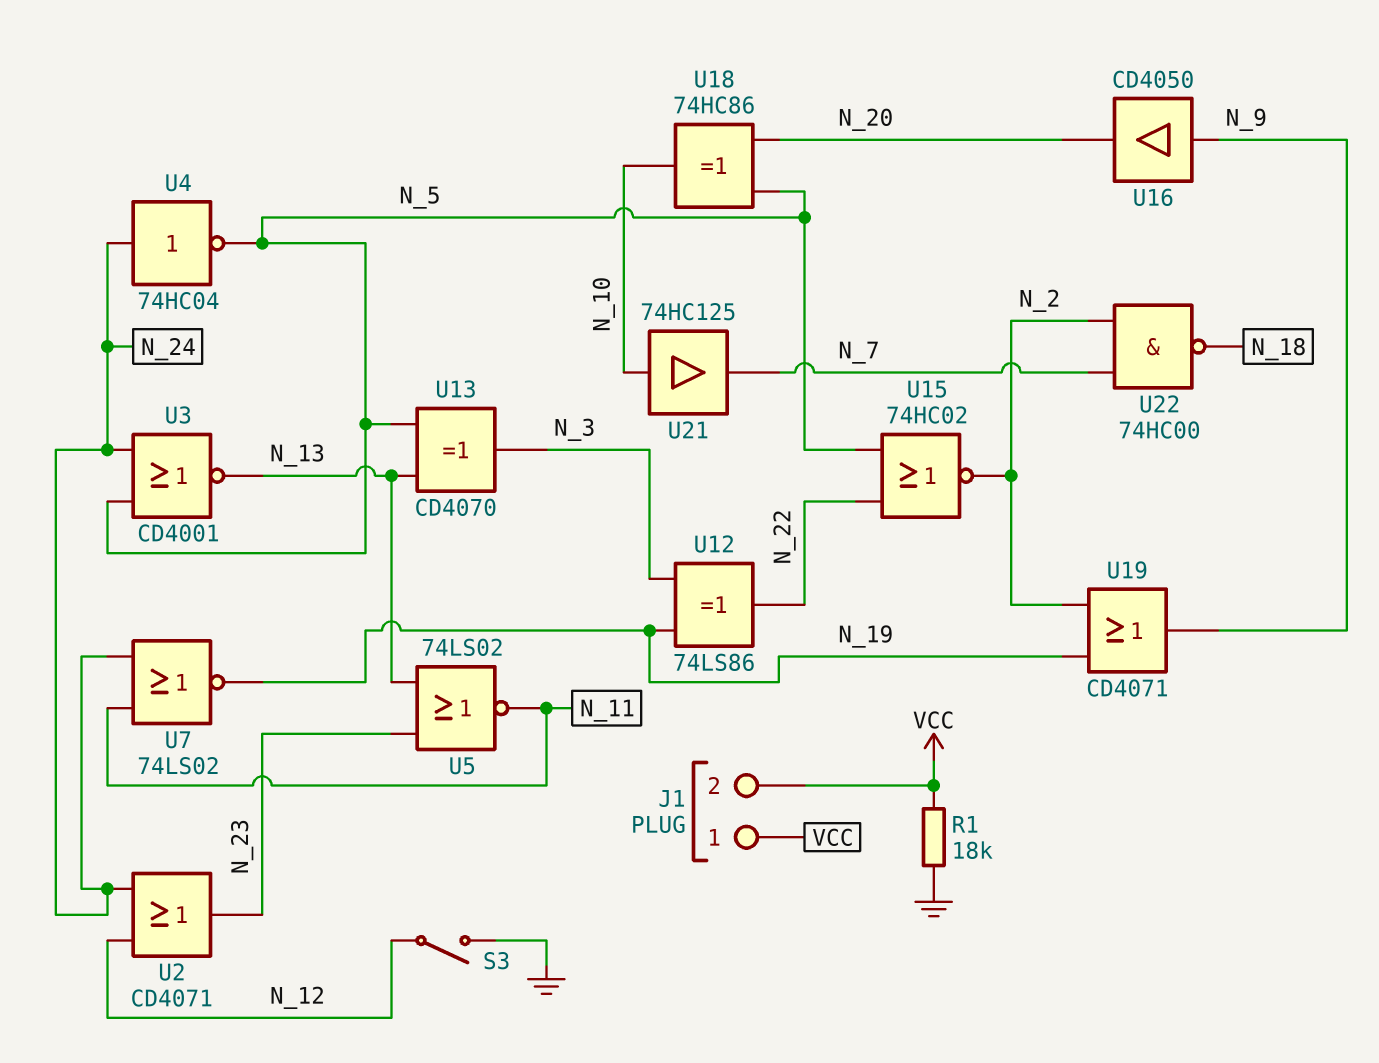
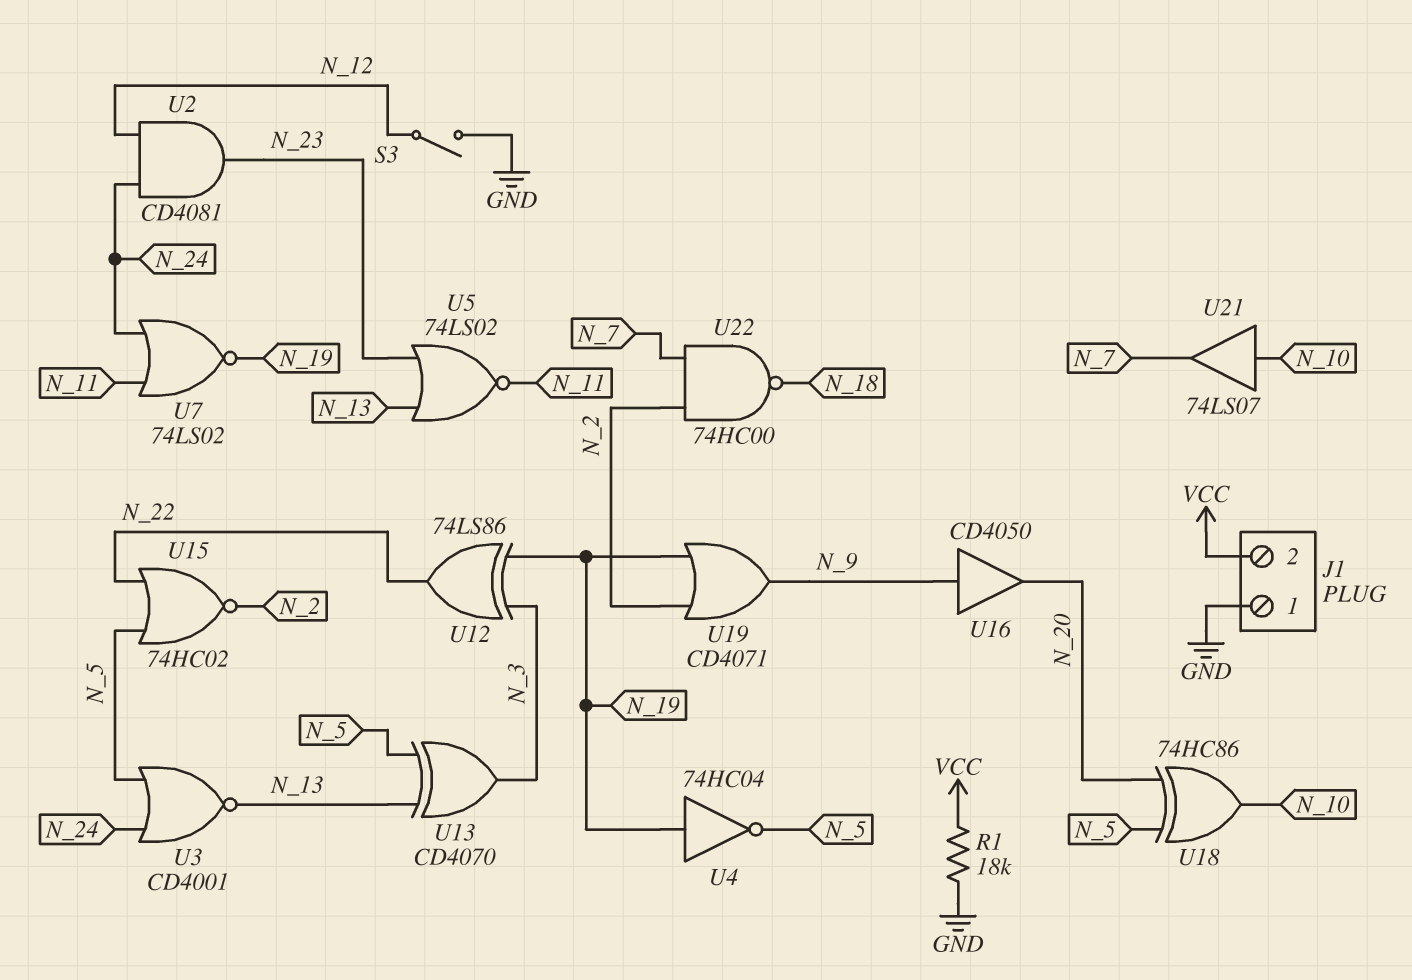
J1 pin 1: VCC -> GND
U2: OR CD4071 (in N_12, in N_24, out N_23) -> AND CD4081 (in N_12, in N_24, out N_23)
U4: NOT 74HC04 (in N_24, out N_5) -> NOT 74HC04 (in N_19, out N_5)
U21: buffer 74HC125 (in N_10, out N_7) -> buffer 74LS07 (in N_10, out N_7)

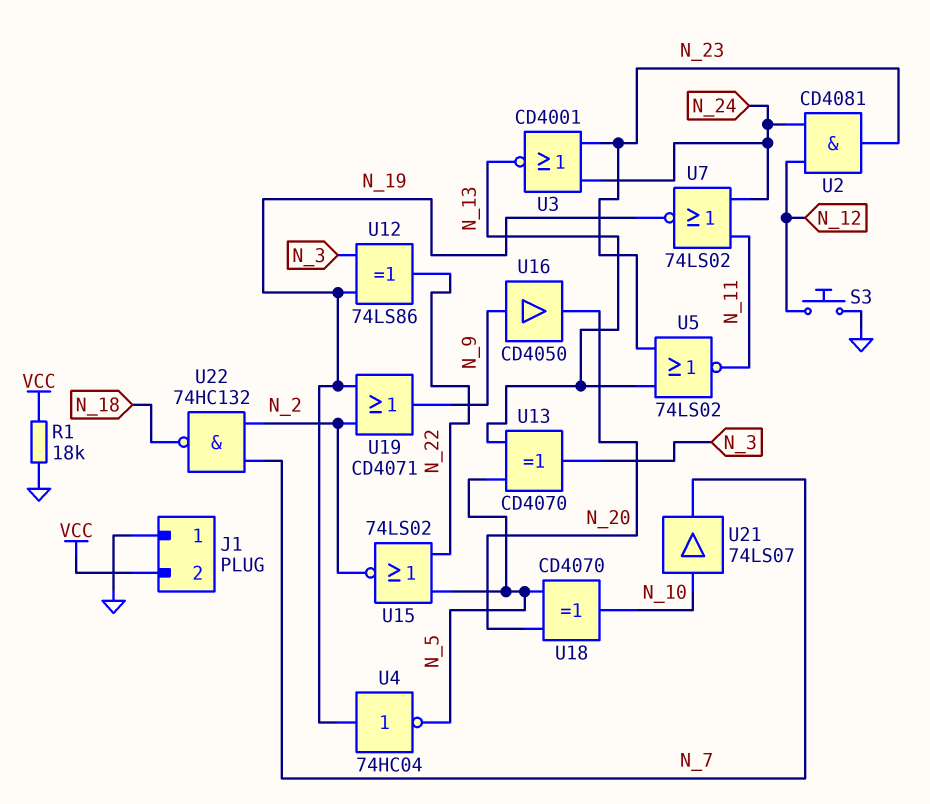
S3: switch (GND, N_12) -> button (GND, N_12)
U3: NOR CD4001 (in N_5, in N_24, out N_13) -> NOR CD4001 (in N_23, in N_24, out N_13)
U15: NOR 74HC02 (in N_5, in N_22, out N_2) -> NOR 74LS02 (in N_5, in N_22, out N_2)
U18: XOR 74HC86 (in N_5, in N_20, out N_10) -> XOR CD4070 (in N_5, in N_20, out N_10)
U22: NAND 74HC00 (in N_2, in N_7, out N_18) -> NAND 74HC132 (in N_2, in N_7, out N_18)

